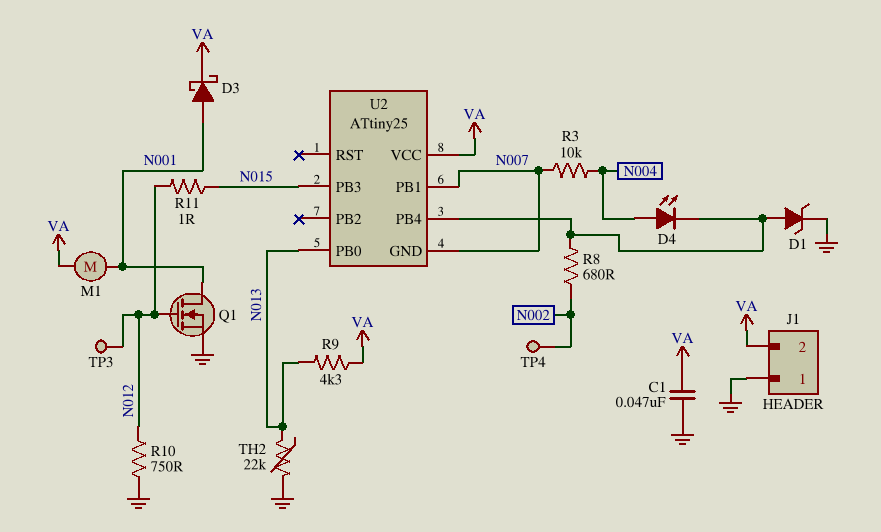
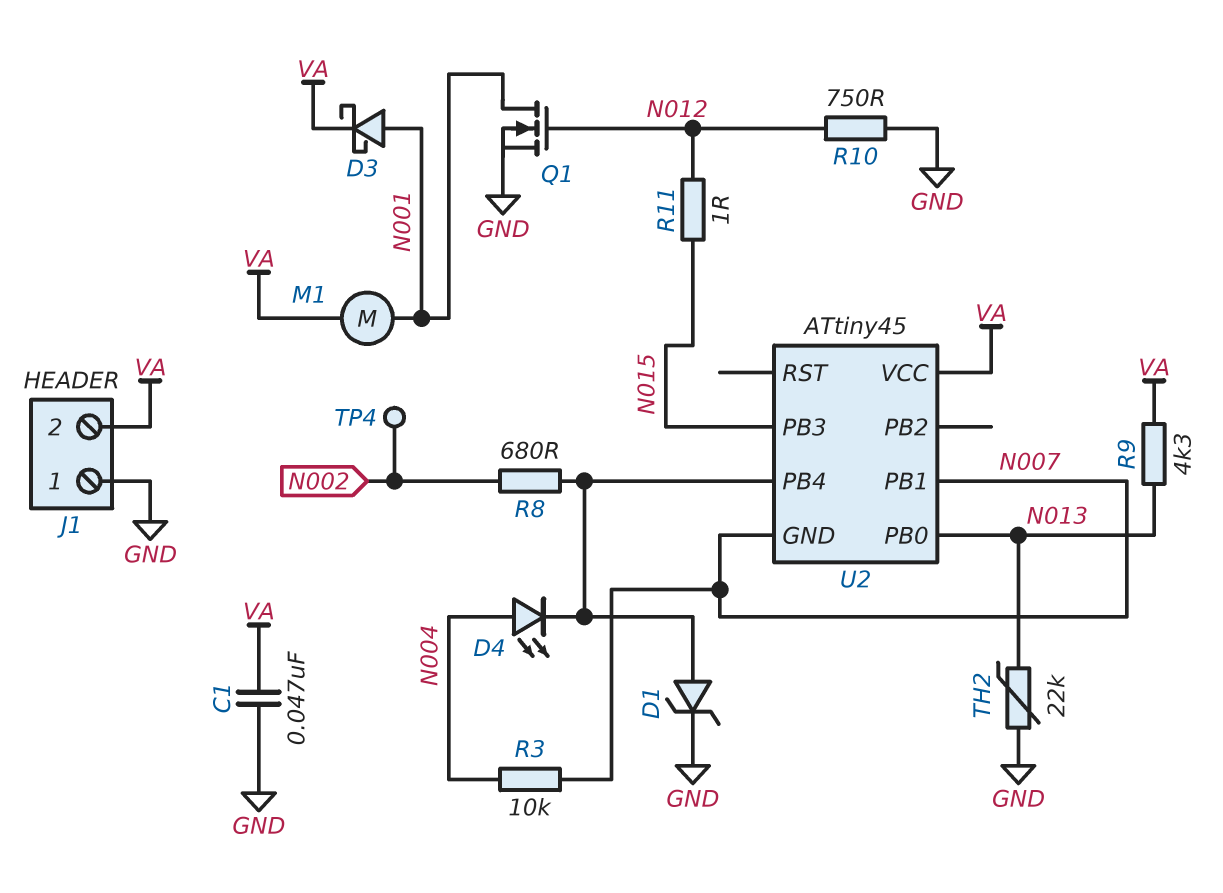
TP3: test point (N012) -> none
U2: ATtiny25 -> ATtiny45

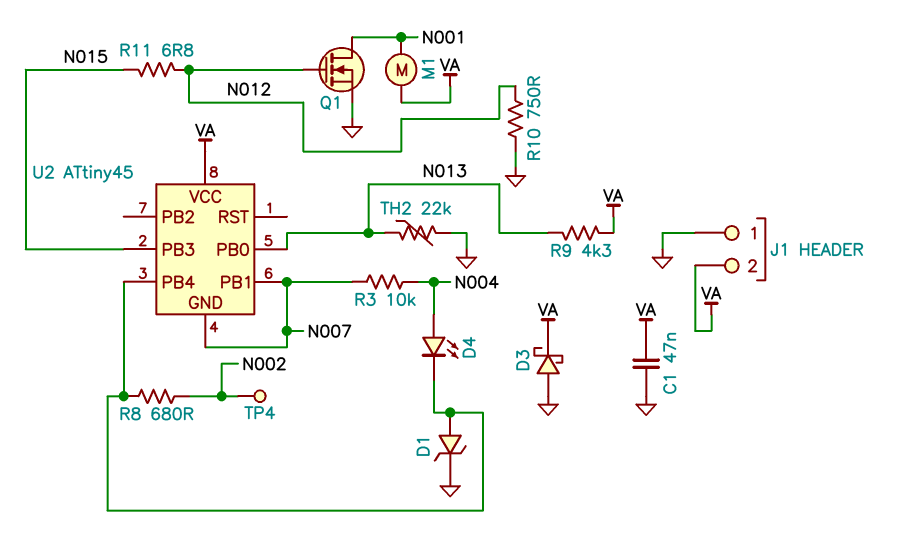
D3: schottky (A N001, K VA) -> schottky (A GND, K VA)
R11: 1 (N012, N015) -> 6.8 (N012, N015)

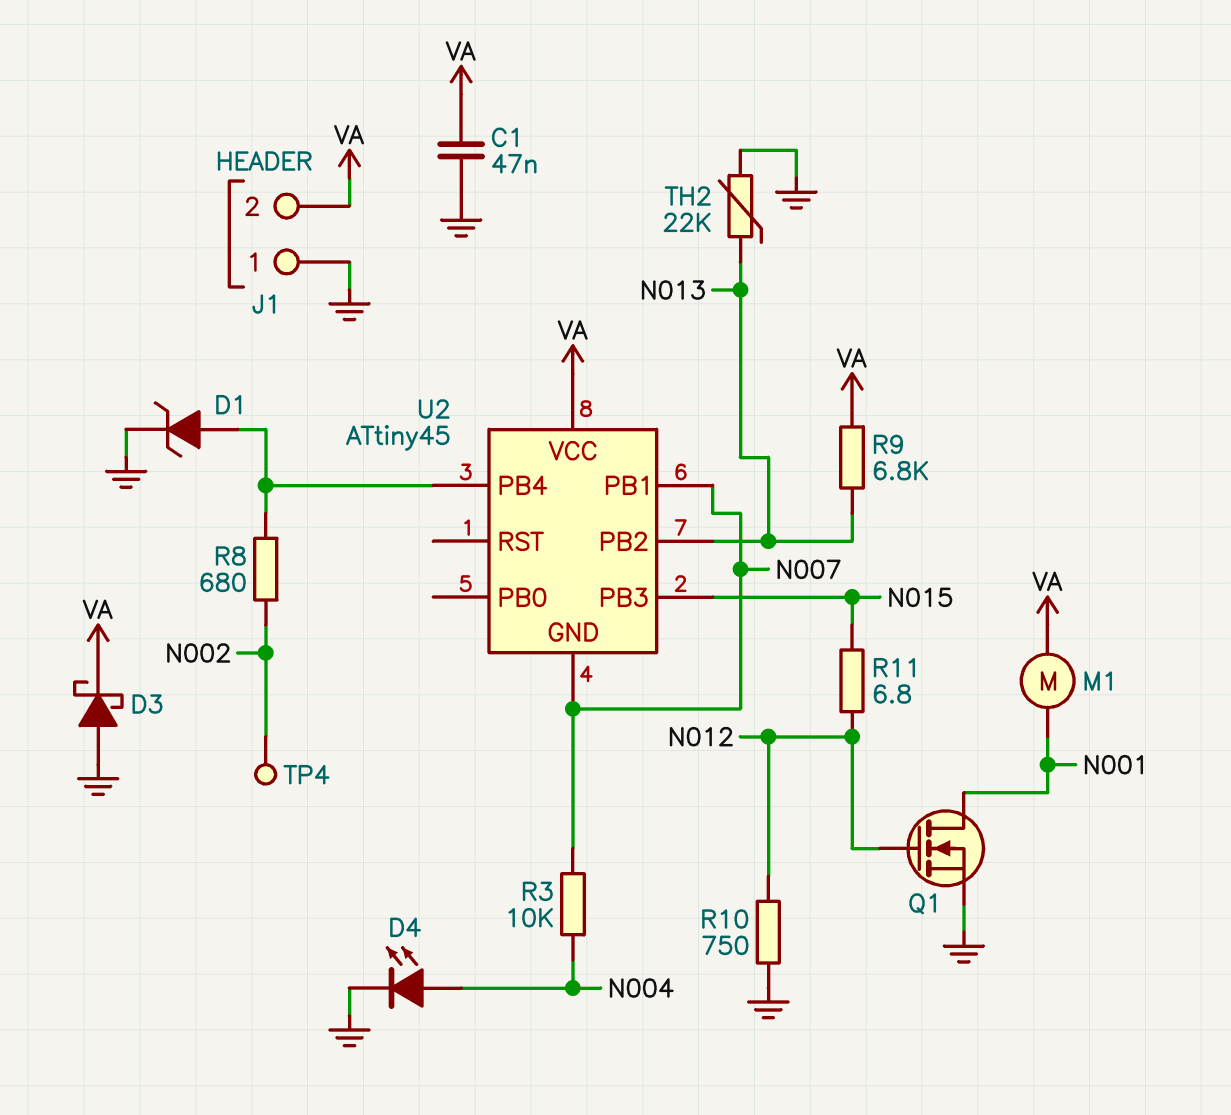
D4: LED (A N004, K U2/PB4) -> LED (A N004, K GND)
R9: 4.3k (N013, VA) -> 6.8k (N013, VA)
U2 pin PB0: N013 -> none
U2 pin PB2: none -> N013

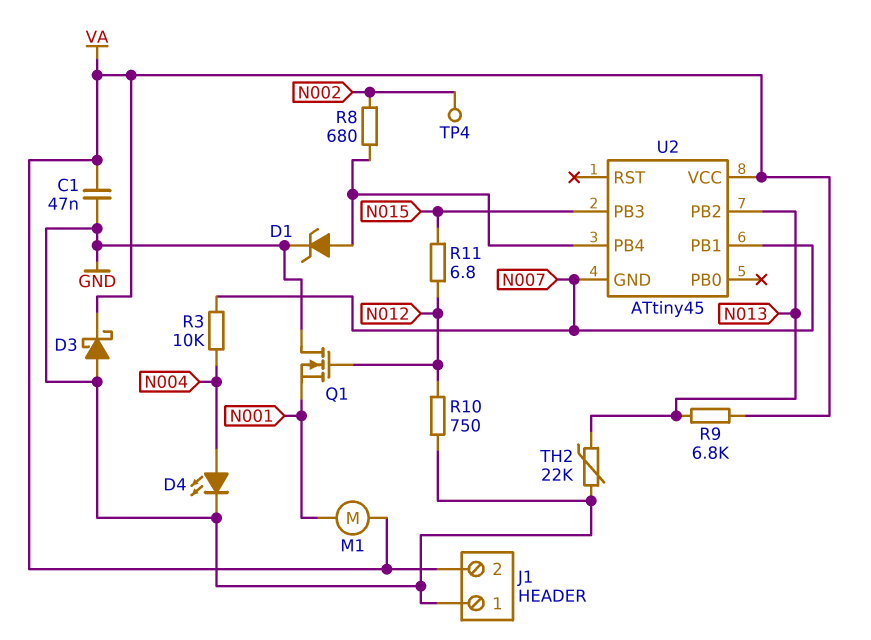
Q1: NMOS (G N012, D N001, S GND) -> NMOS (G N012, D GND, S N001)

